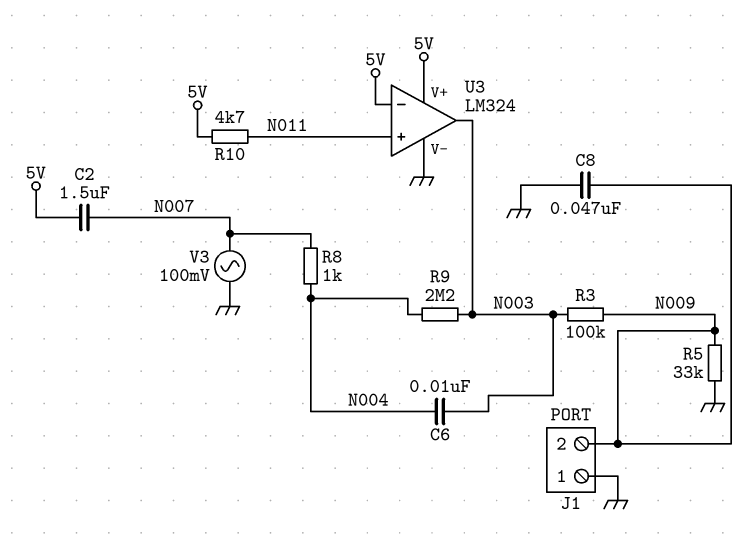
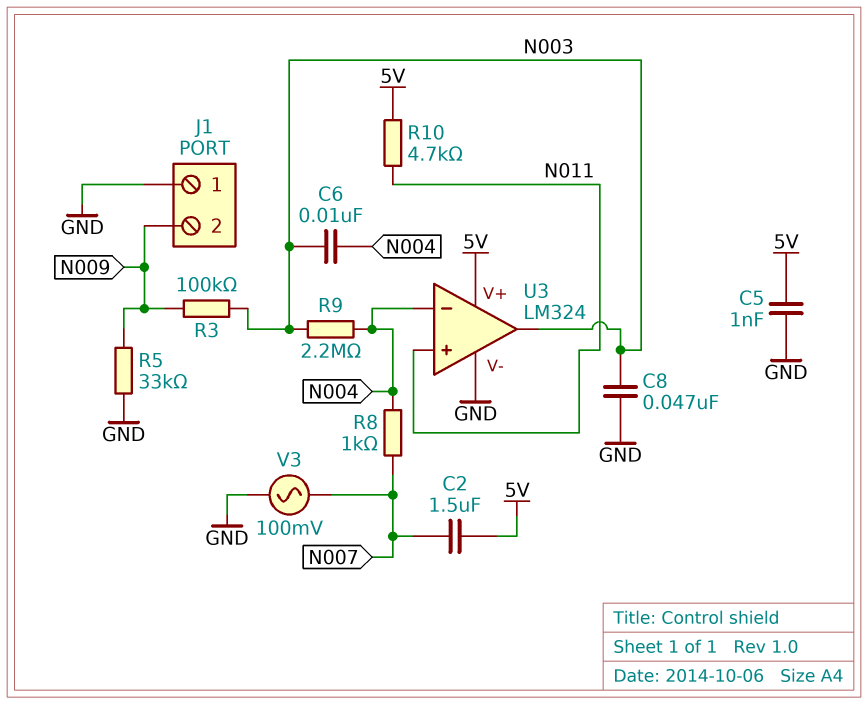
C5: none -> 1nF (5V, GND)
C8: 47nF (GND, N009) -> 47nF (GND, N003)
U3 pin in-: 5V -> N004

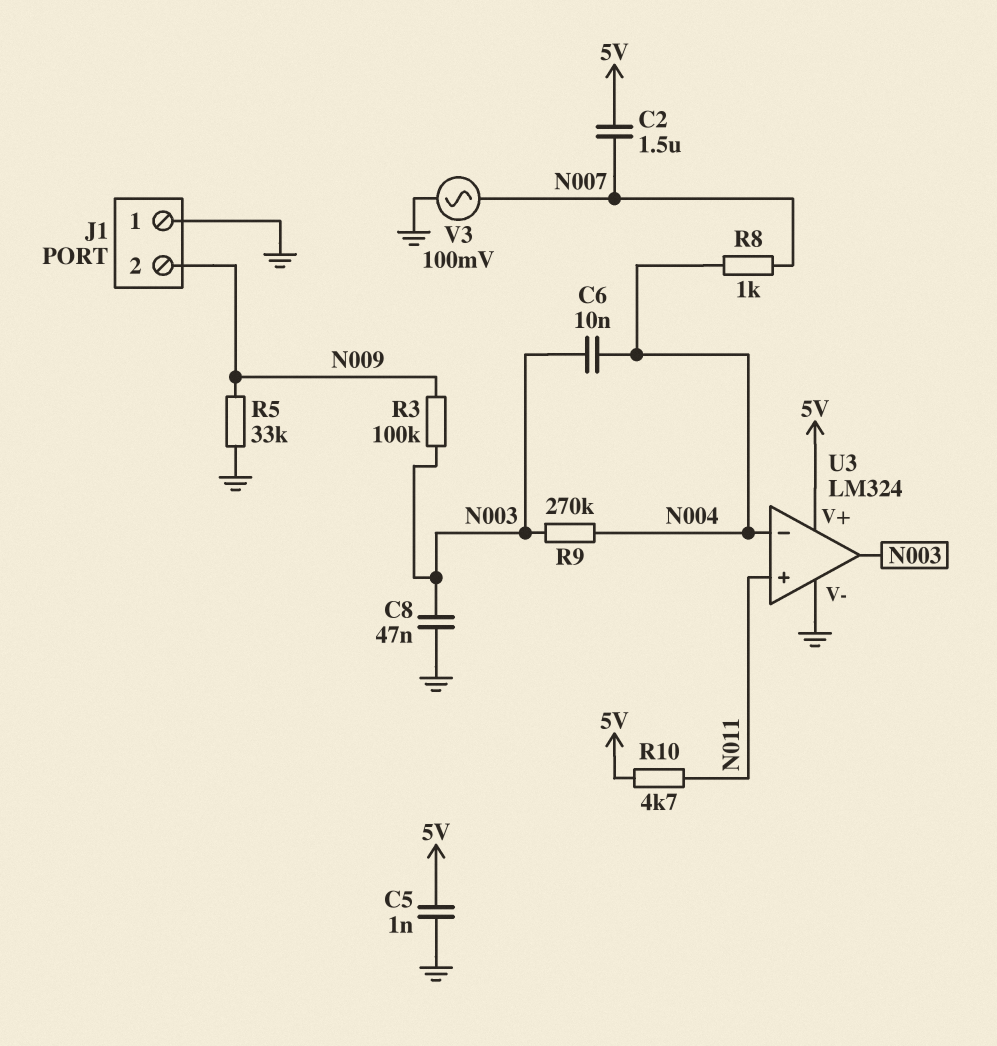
R9: 2.2M (N003, N004) -> 270k (N003, N004)

